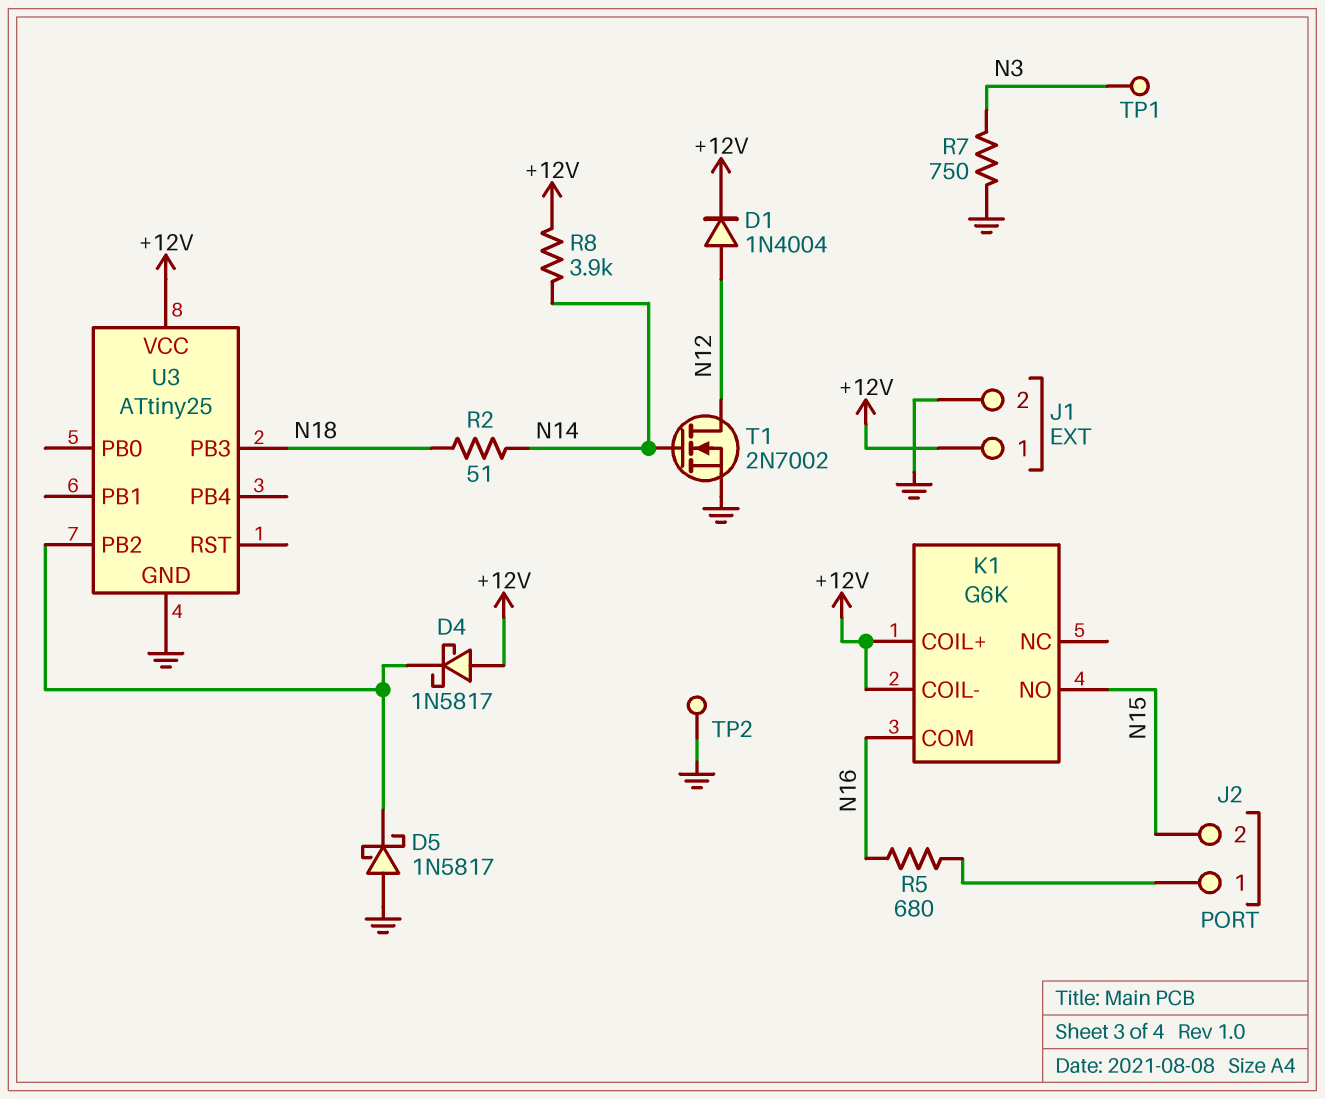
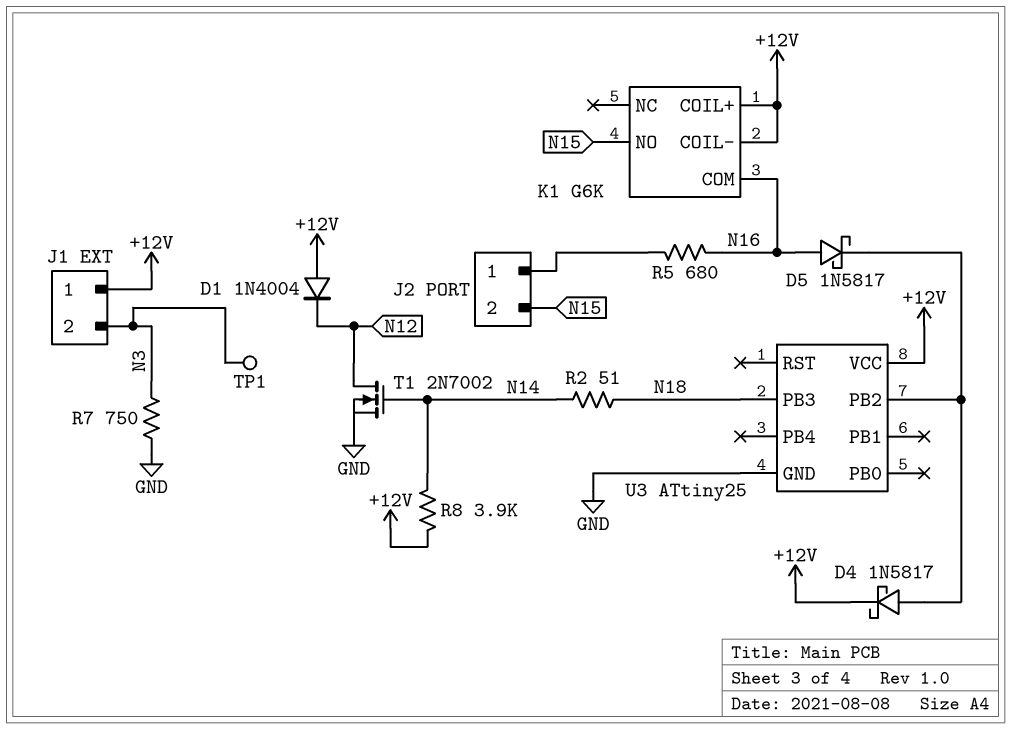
D1: diode 1N4004 (A N12, K +12V) -> diode 1N4004 (A +12V, K N12)
D4: schottky 1N5817 (A +12V, K U3/PB2) -> schottky 1N5817 (A U3/PB2, K +12V)
D5: schottky 1N5817 (A GND, K U3/PB2) -> schottky 1N5817 (A N16, K U3/PB2)
J1 pin 2: GND -> N3
TP2: test point (GND) -> none

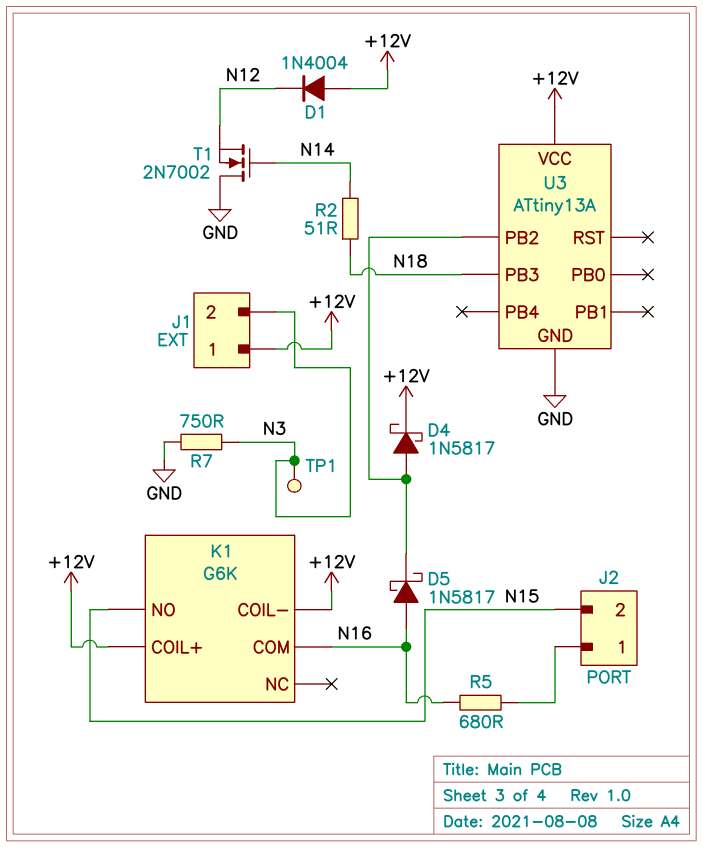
R8: 3.9k (+12V, N14) -> none
T1: NMOS 2N7002 (G N14, D N12, S GND) -> NMOS 2N7002 (G N14, D GND, S N12)
U3: ATtiny25 -> ATtiny13A

